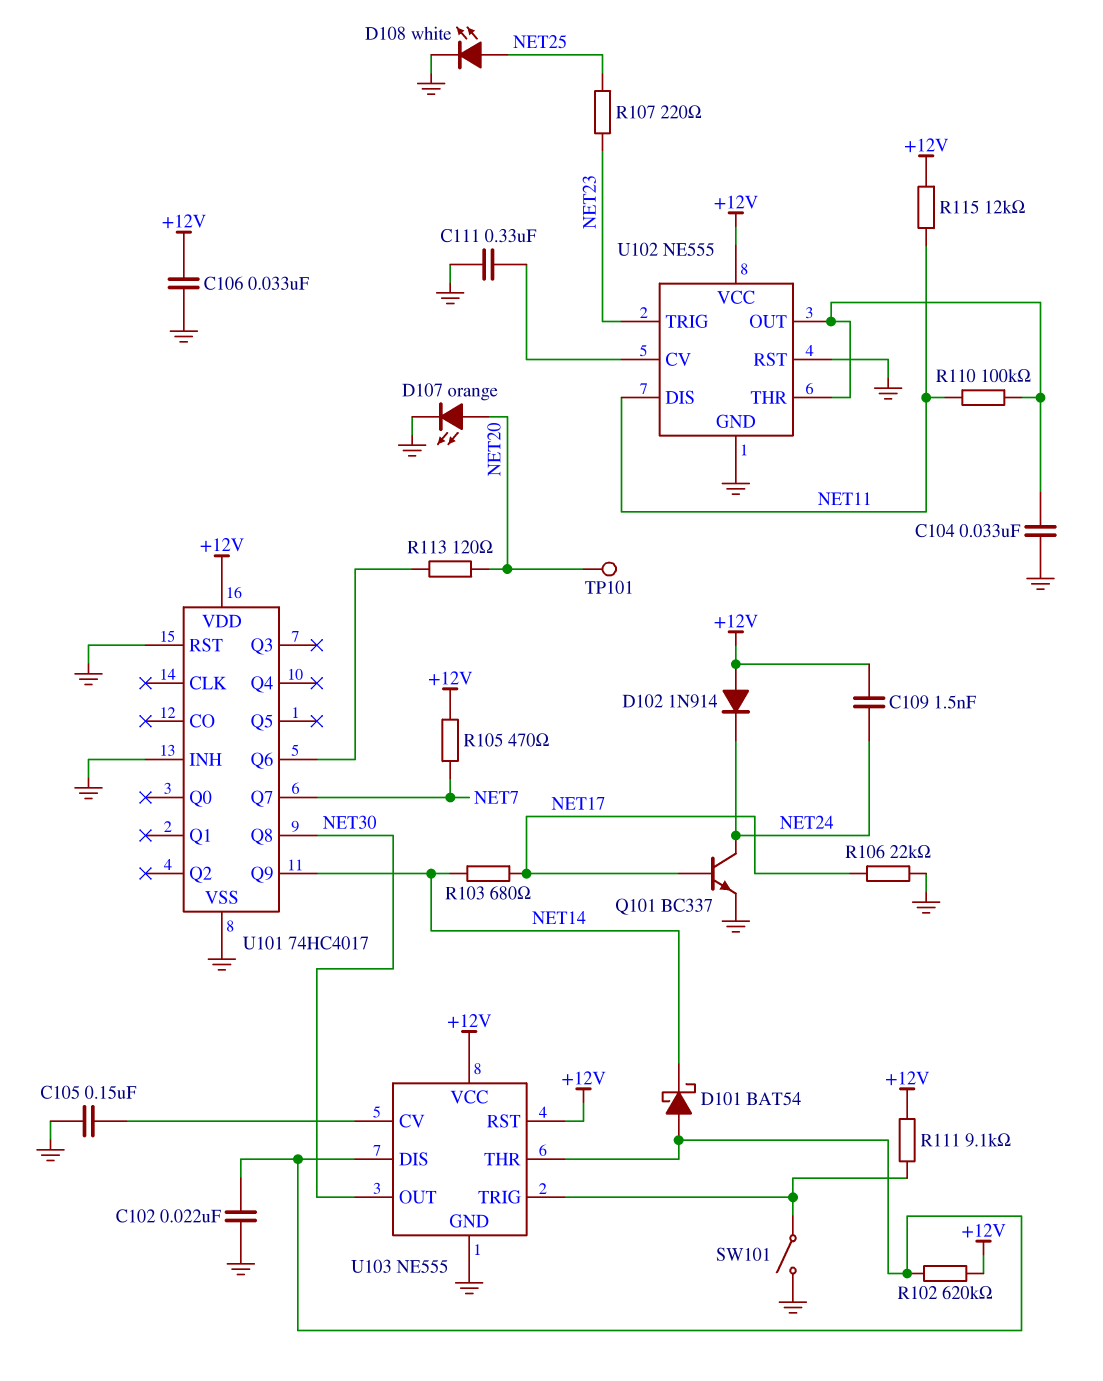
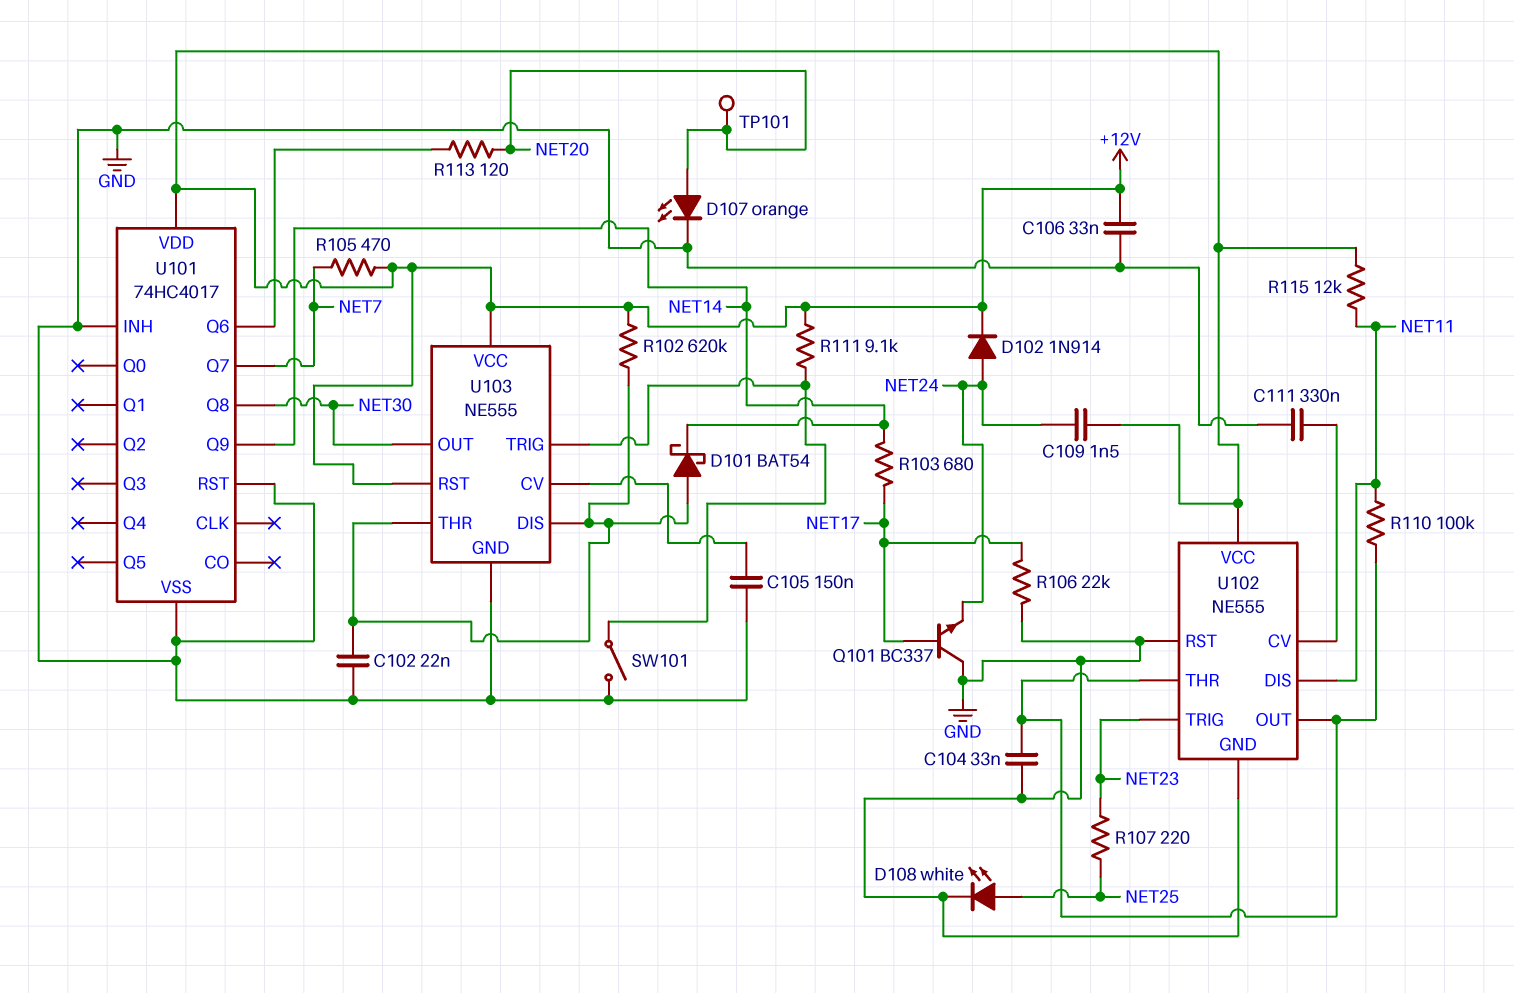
D102: diode 1N914 (A +12V, K NET24) -> diode 1N914 (A NET24, K +12V)
Q101: NPN BC337 (B NET17, C NET24, E GND) -> NPN BC337 (B NET17, C GND, E NET24)

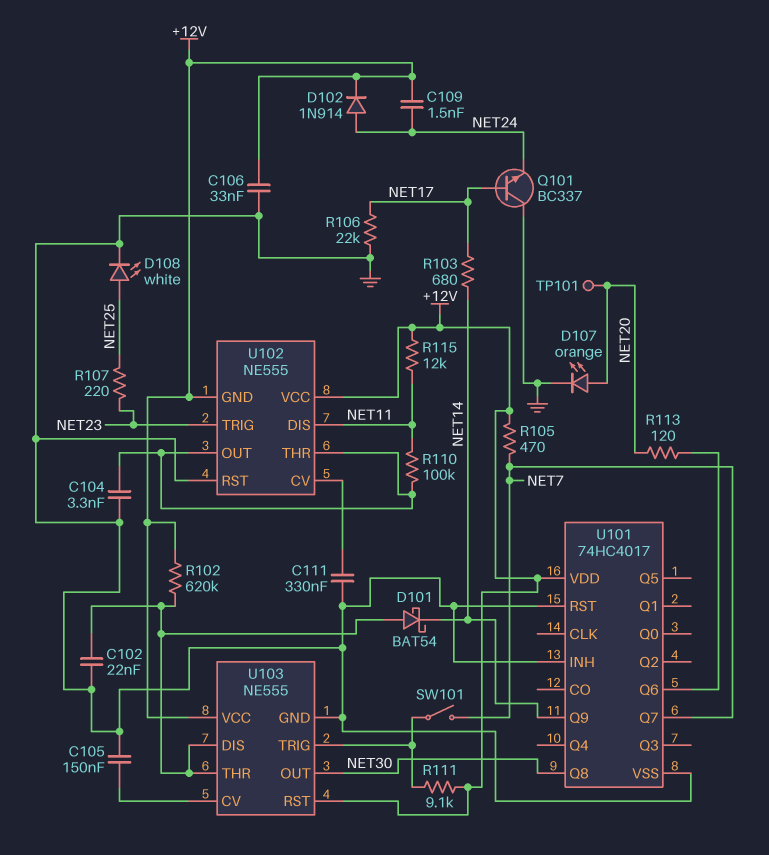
C104: 33nF (GND, U102/OUT) -> 3.3nF (GND, U102/OUT)
SW101: switch (GND, U103/TRIG) -> switch (NET7, U103/TRIG)
U102 pin GND: GND -> +12V

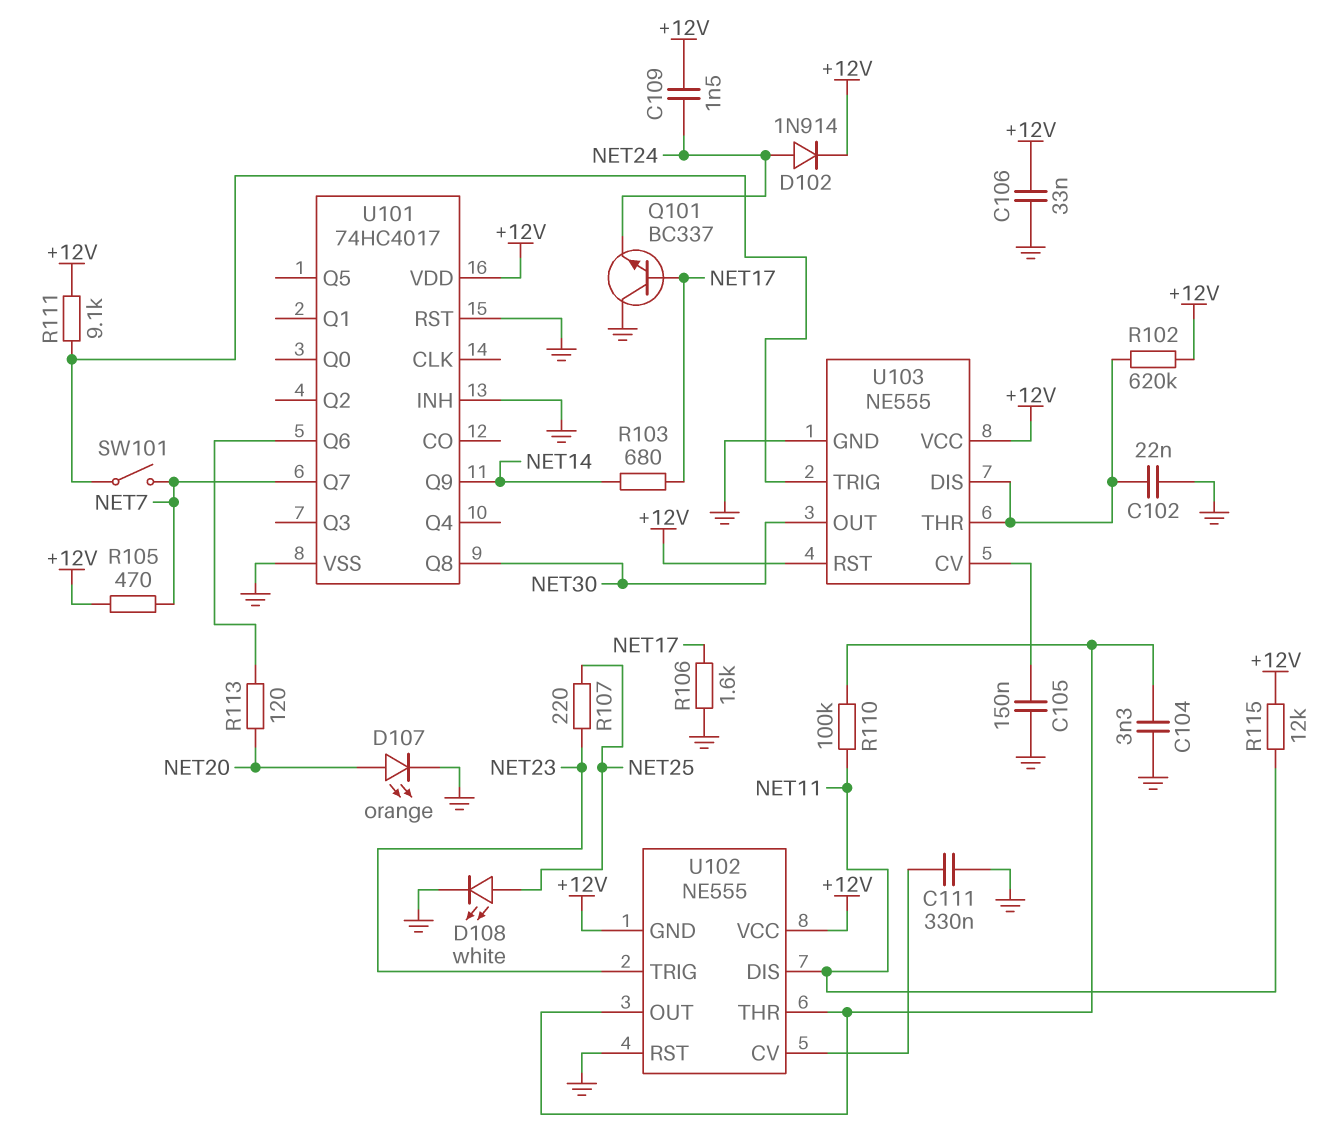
D101: schottky BAT54 (A U103/DIS, K NET14) -> none
R106: 22k (GND, NET17) -> 1.6k (GND, NET17)
TP101: test point (NET20) -> none

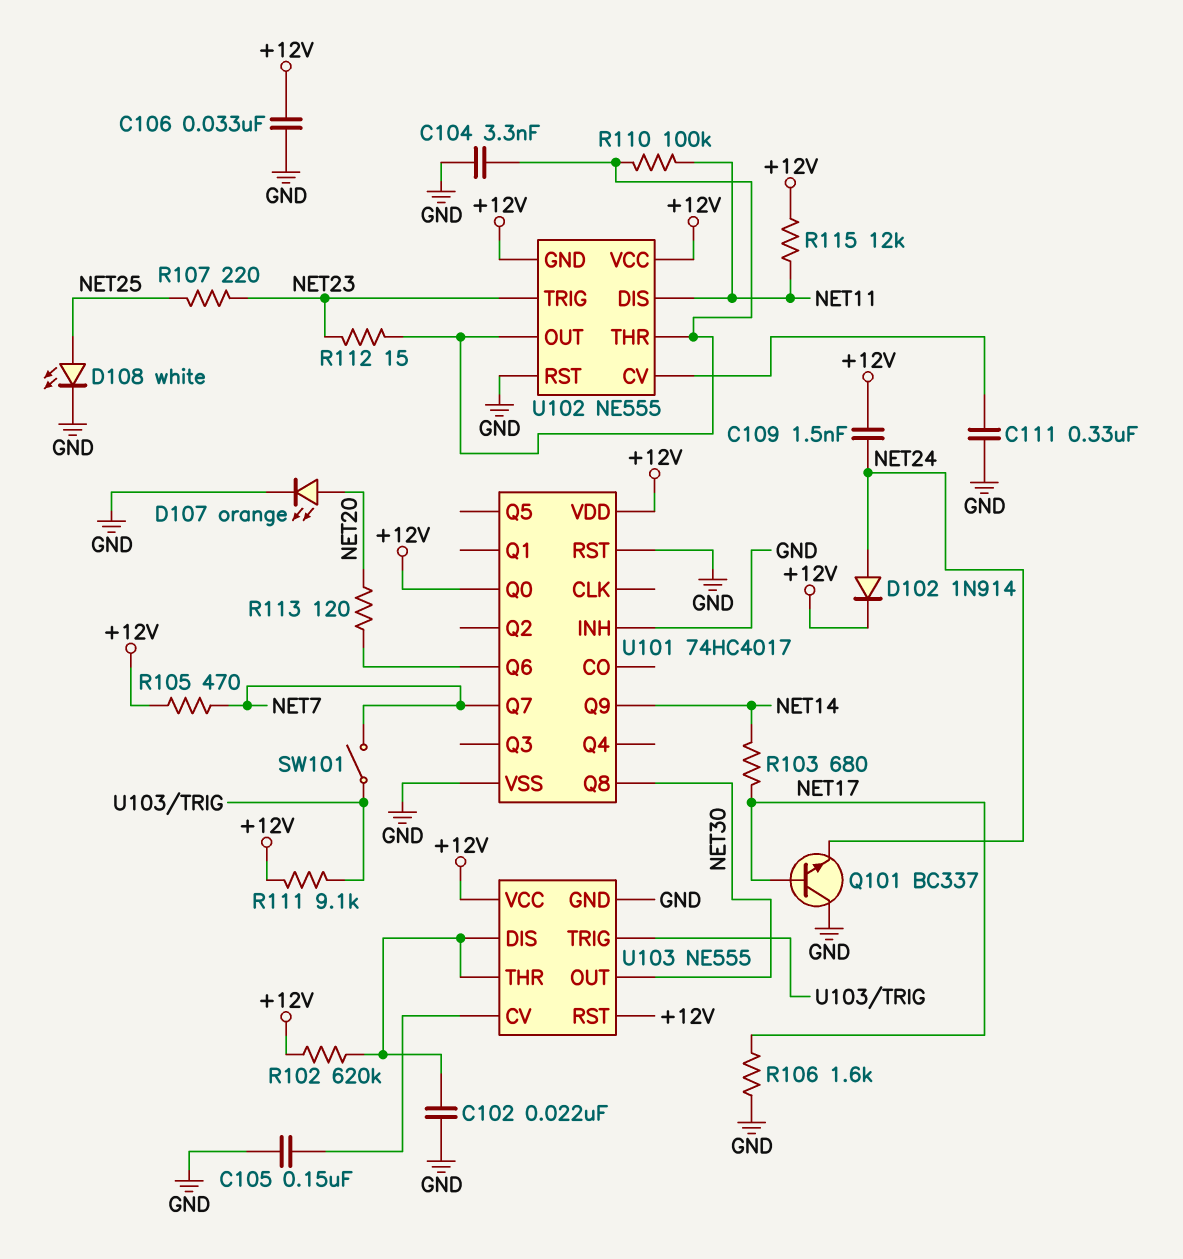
R112: none -> 15 (NET23, U102/OUT)
U101 pin Q0: none -> +12V

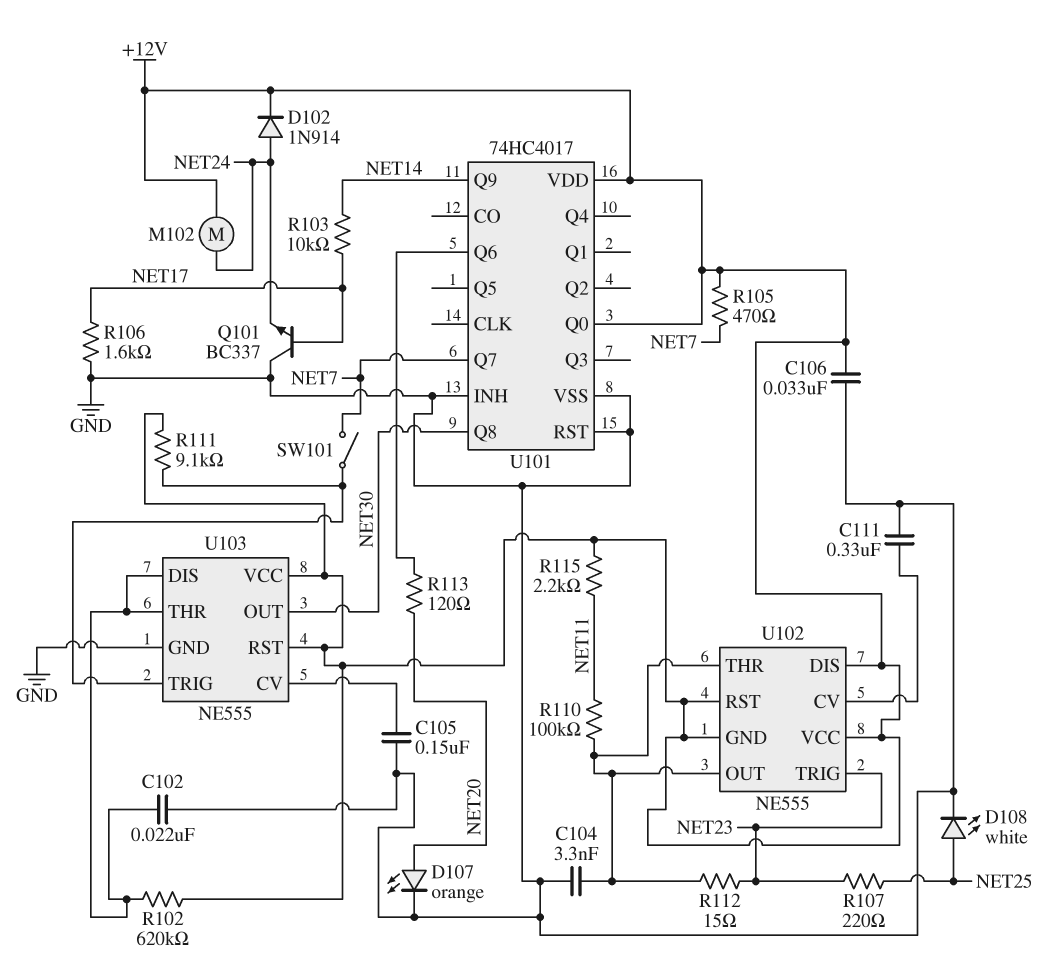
C109: 1.5nF (+12V, NET24) -> none
M102: none -> motor (+12V, NET24)
R103: 680 (NET14, NET17) -> 10k (NET14, NET17)
R115: 12k (+12V, NET11) -> 2.2k (+12V, NET11)
U102 pin DIS: NET11 -> +12V
U102 pin RST: GND -> +12V

